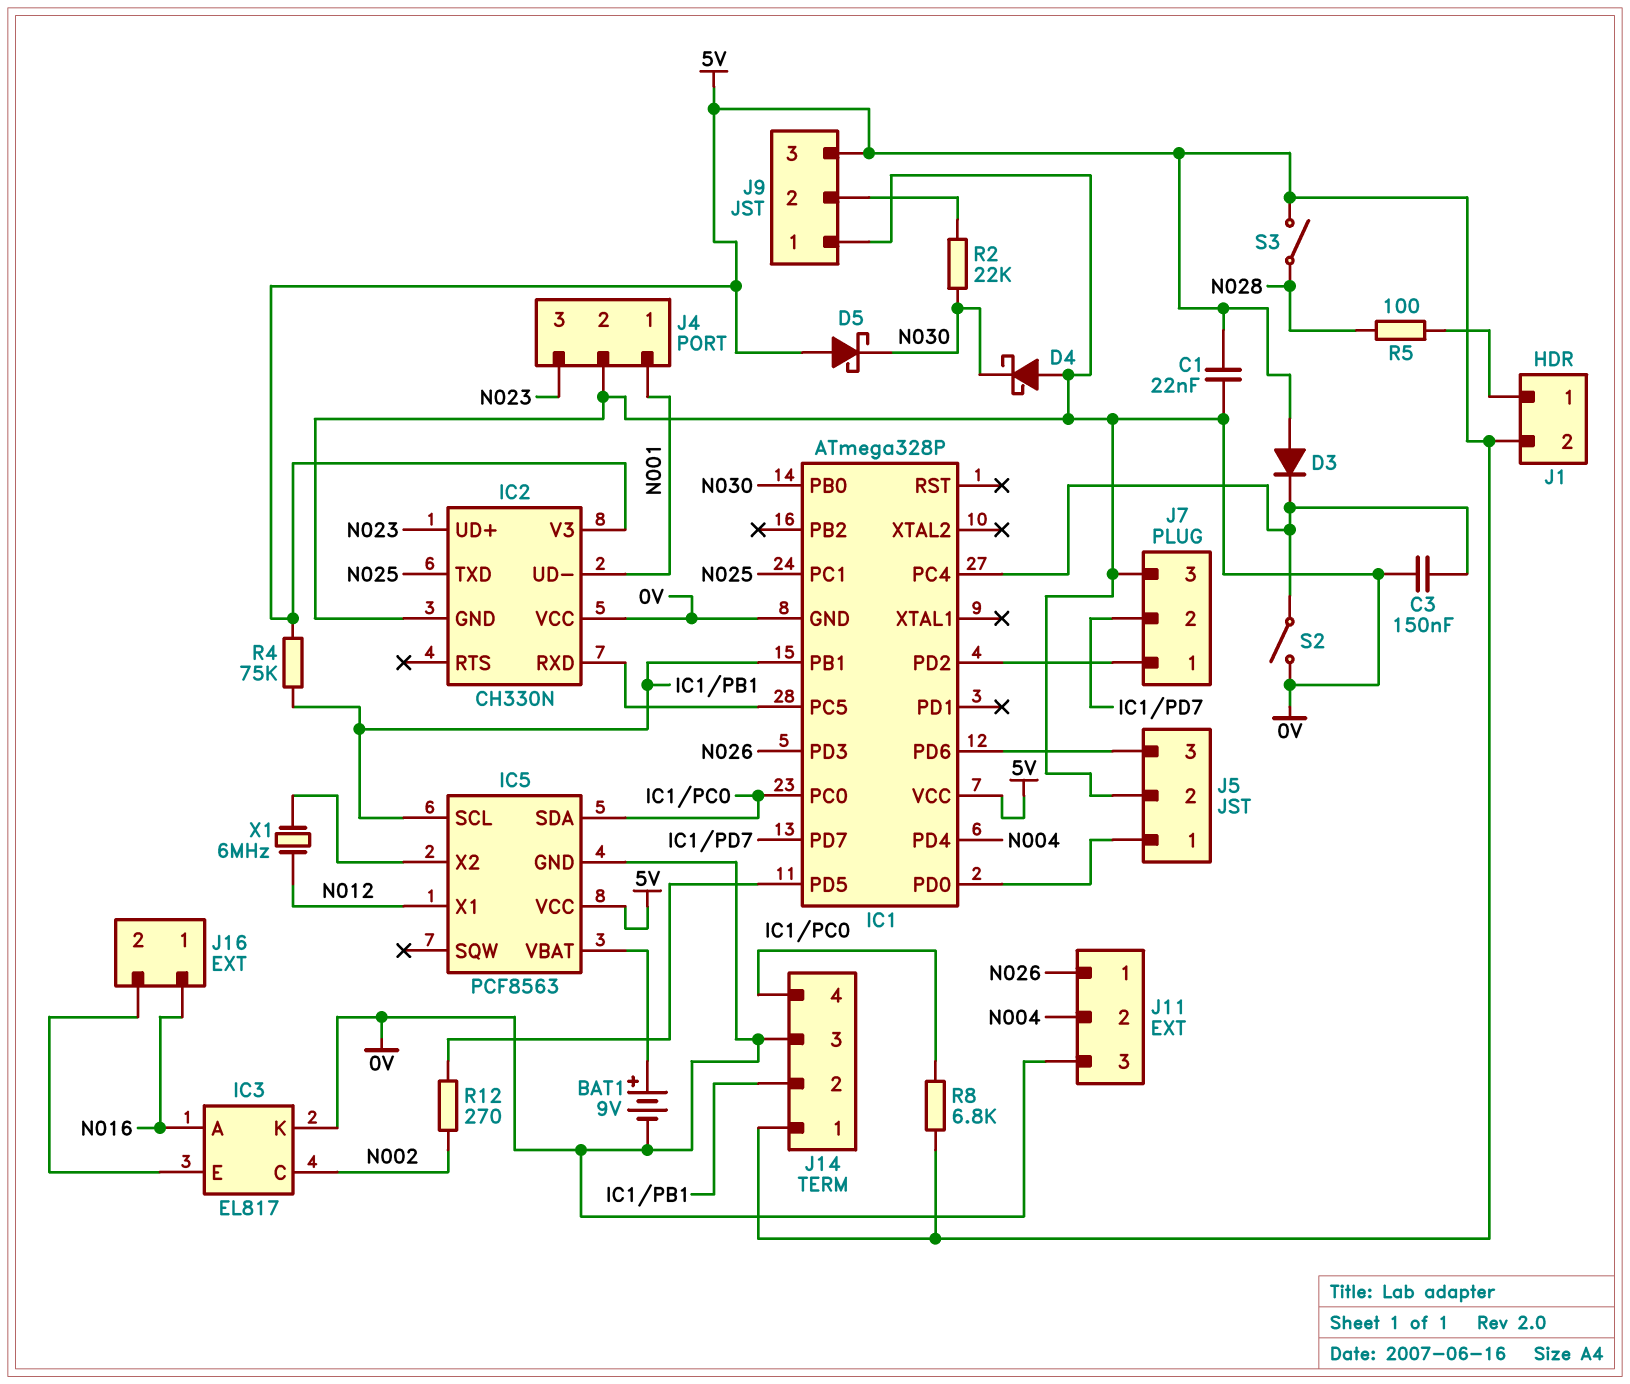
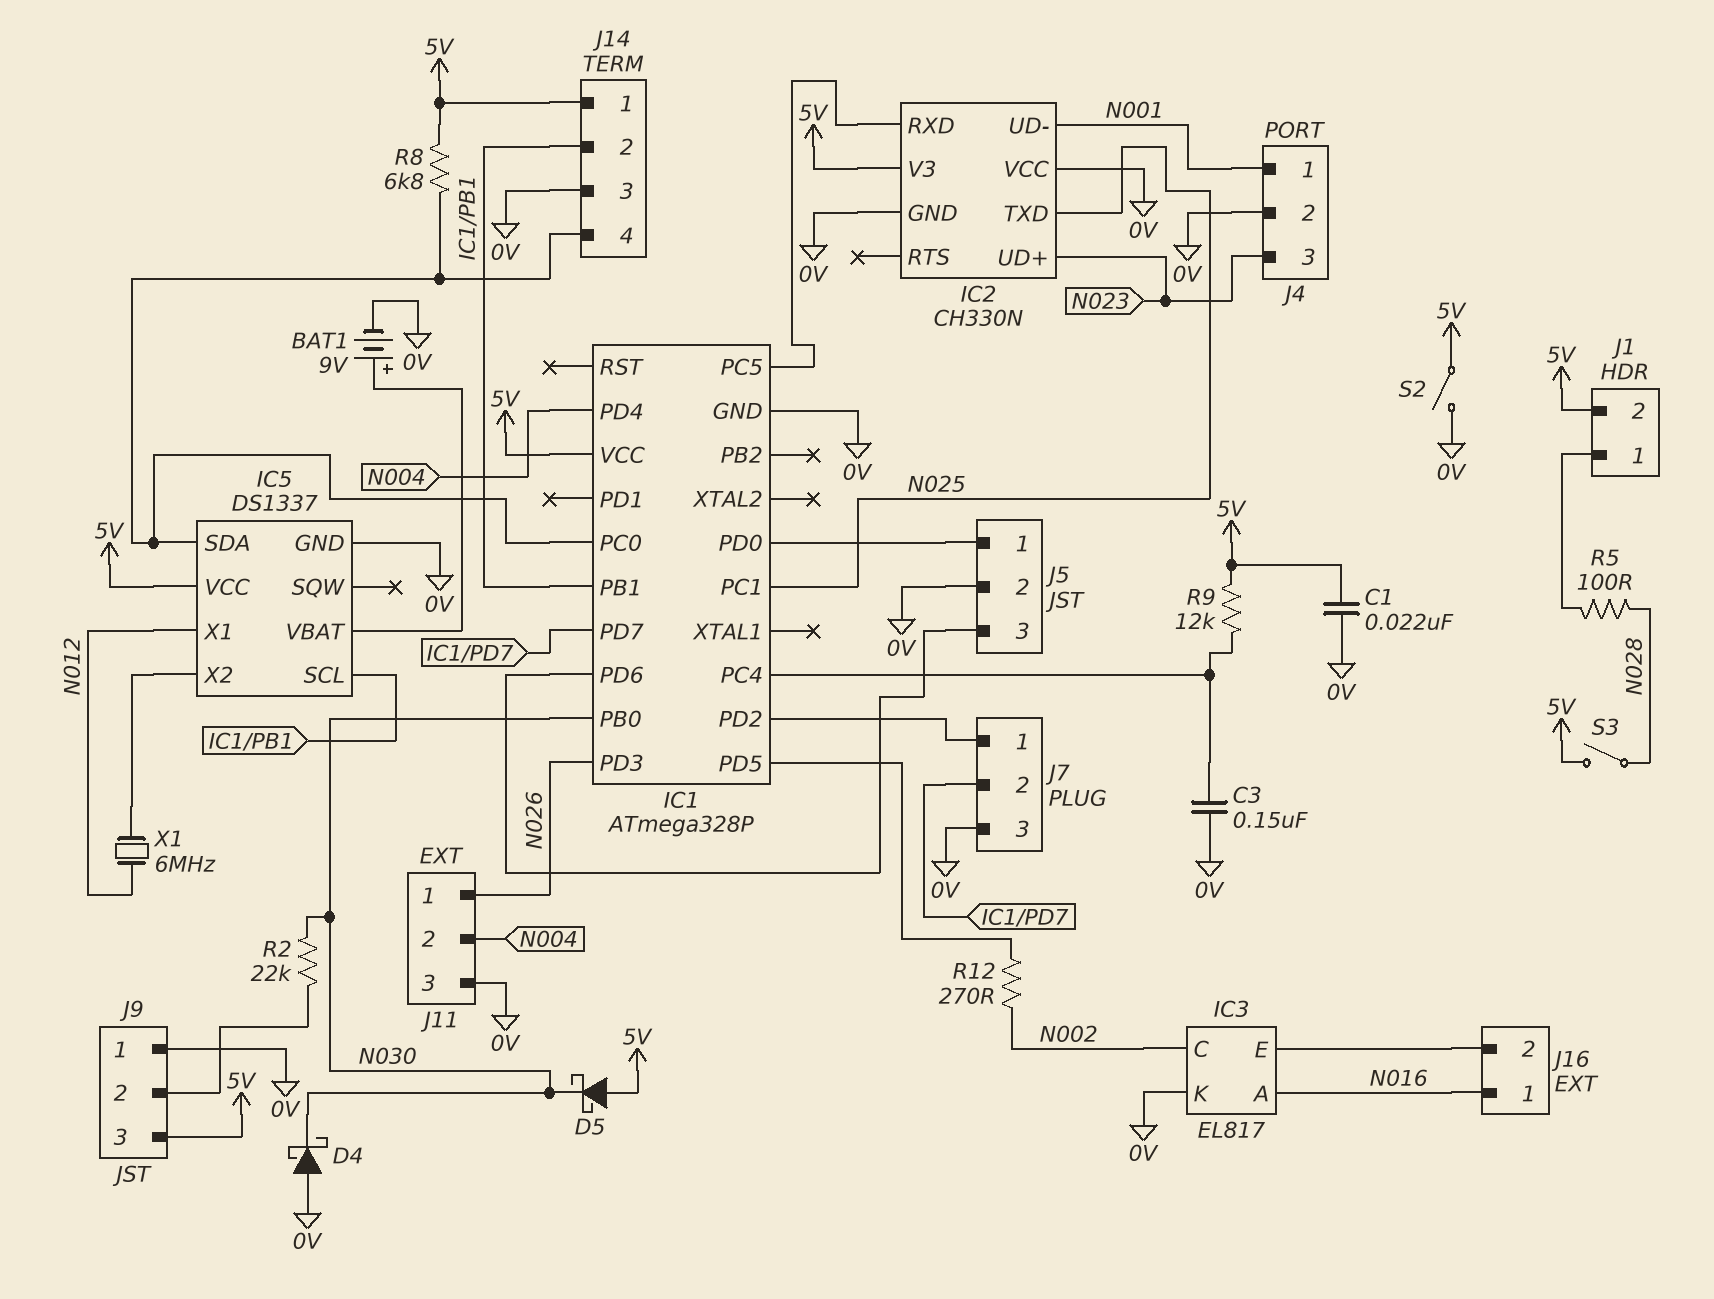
D3: diode (A 5V, K IC1/PC4) -> none
IC5: PCF8563 -> DS1337
R4: 75k (5V, IC1/PB1) -> none
R9: none -> 12k (5V, IC1/PC4)
S2: switch (0V, IC1/PC4) -> switch (0V, 5V)

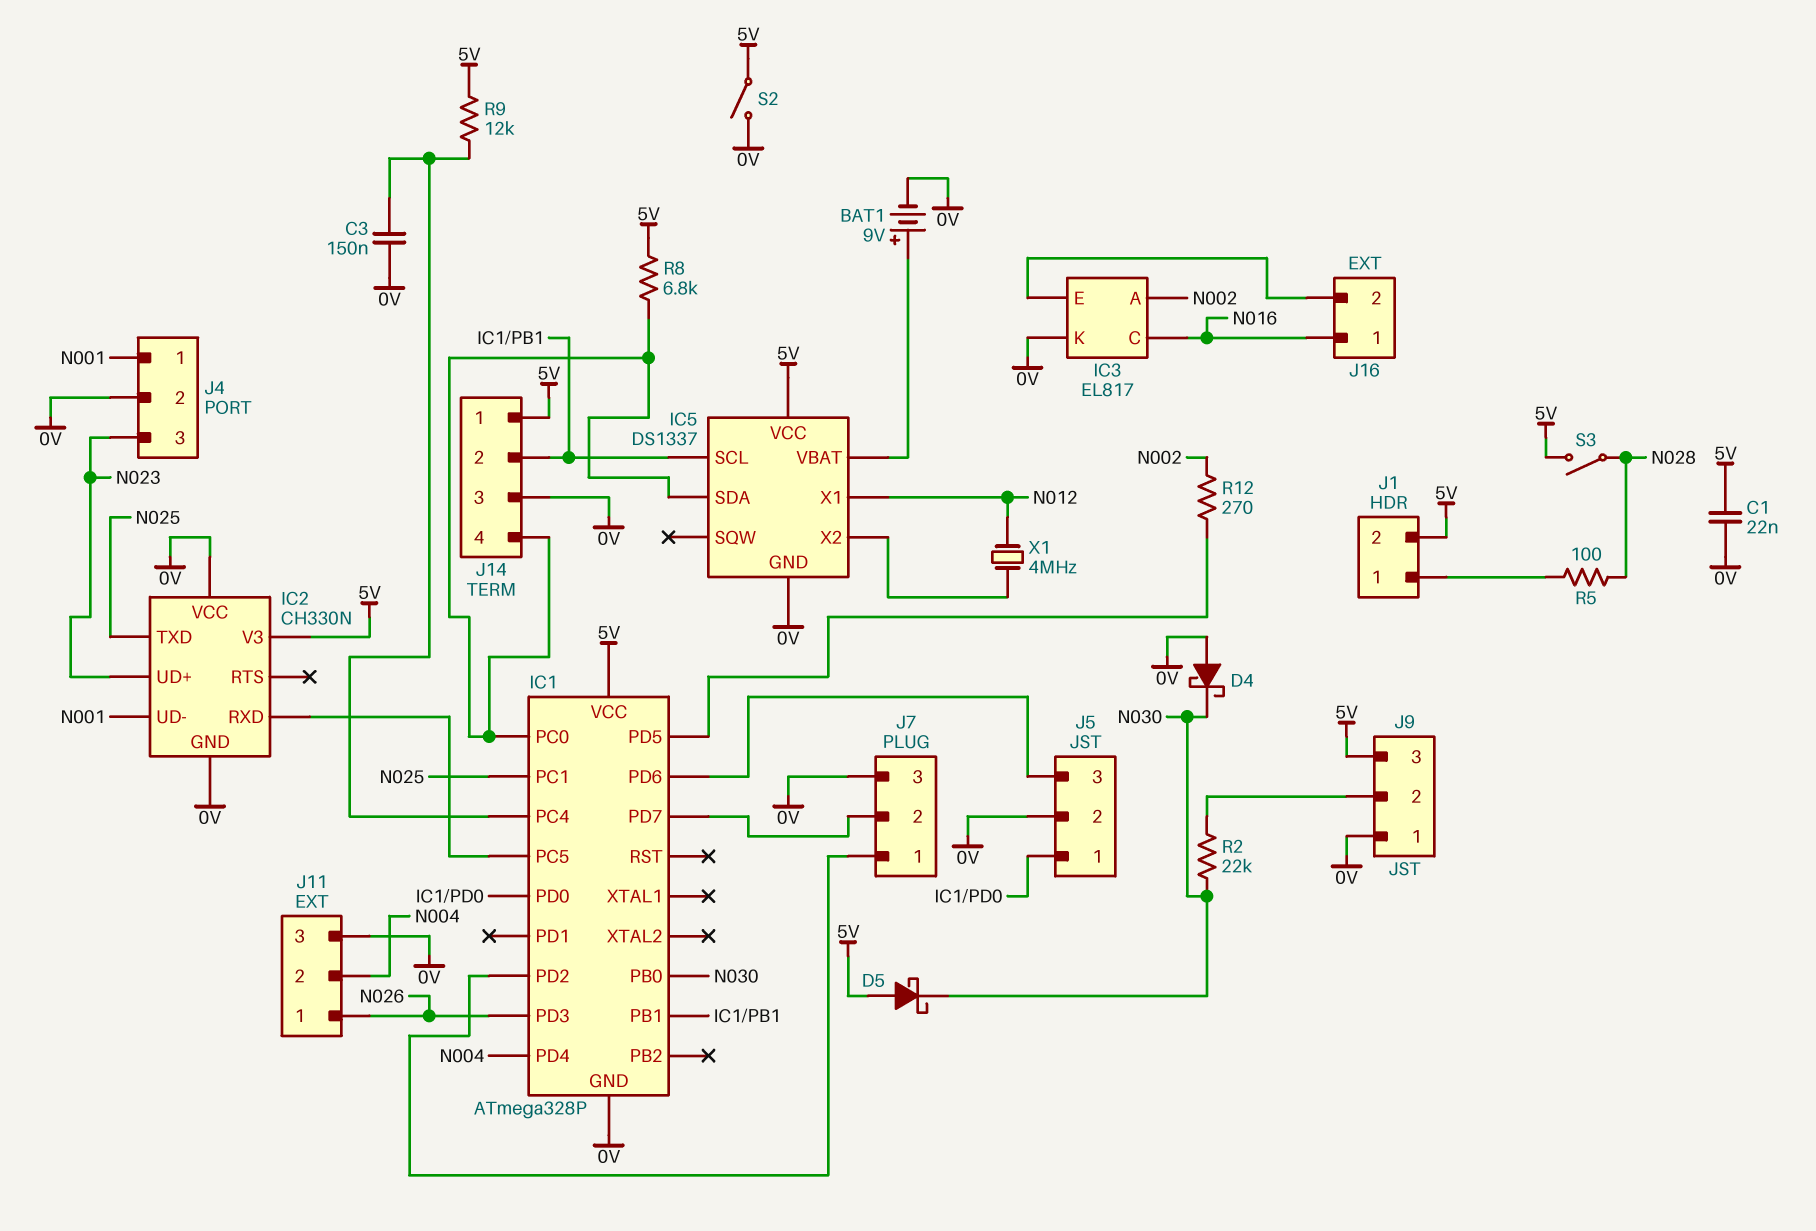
IC3 pin A: N016 -> N002
IC3 pin C: N002 -> N016
X1: 6MHz (IC5/X2, N012) -> 4MHz (IC5/X2, N012)

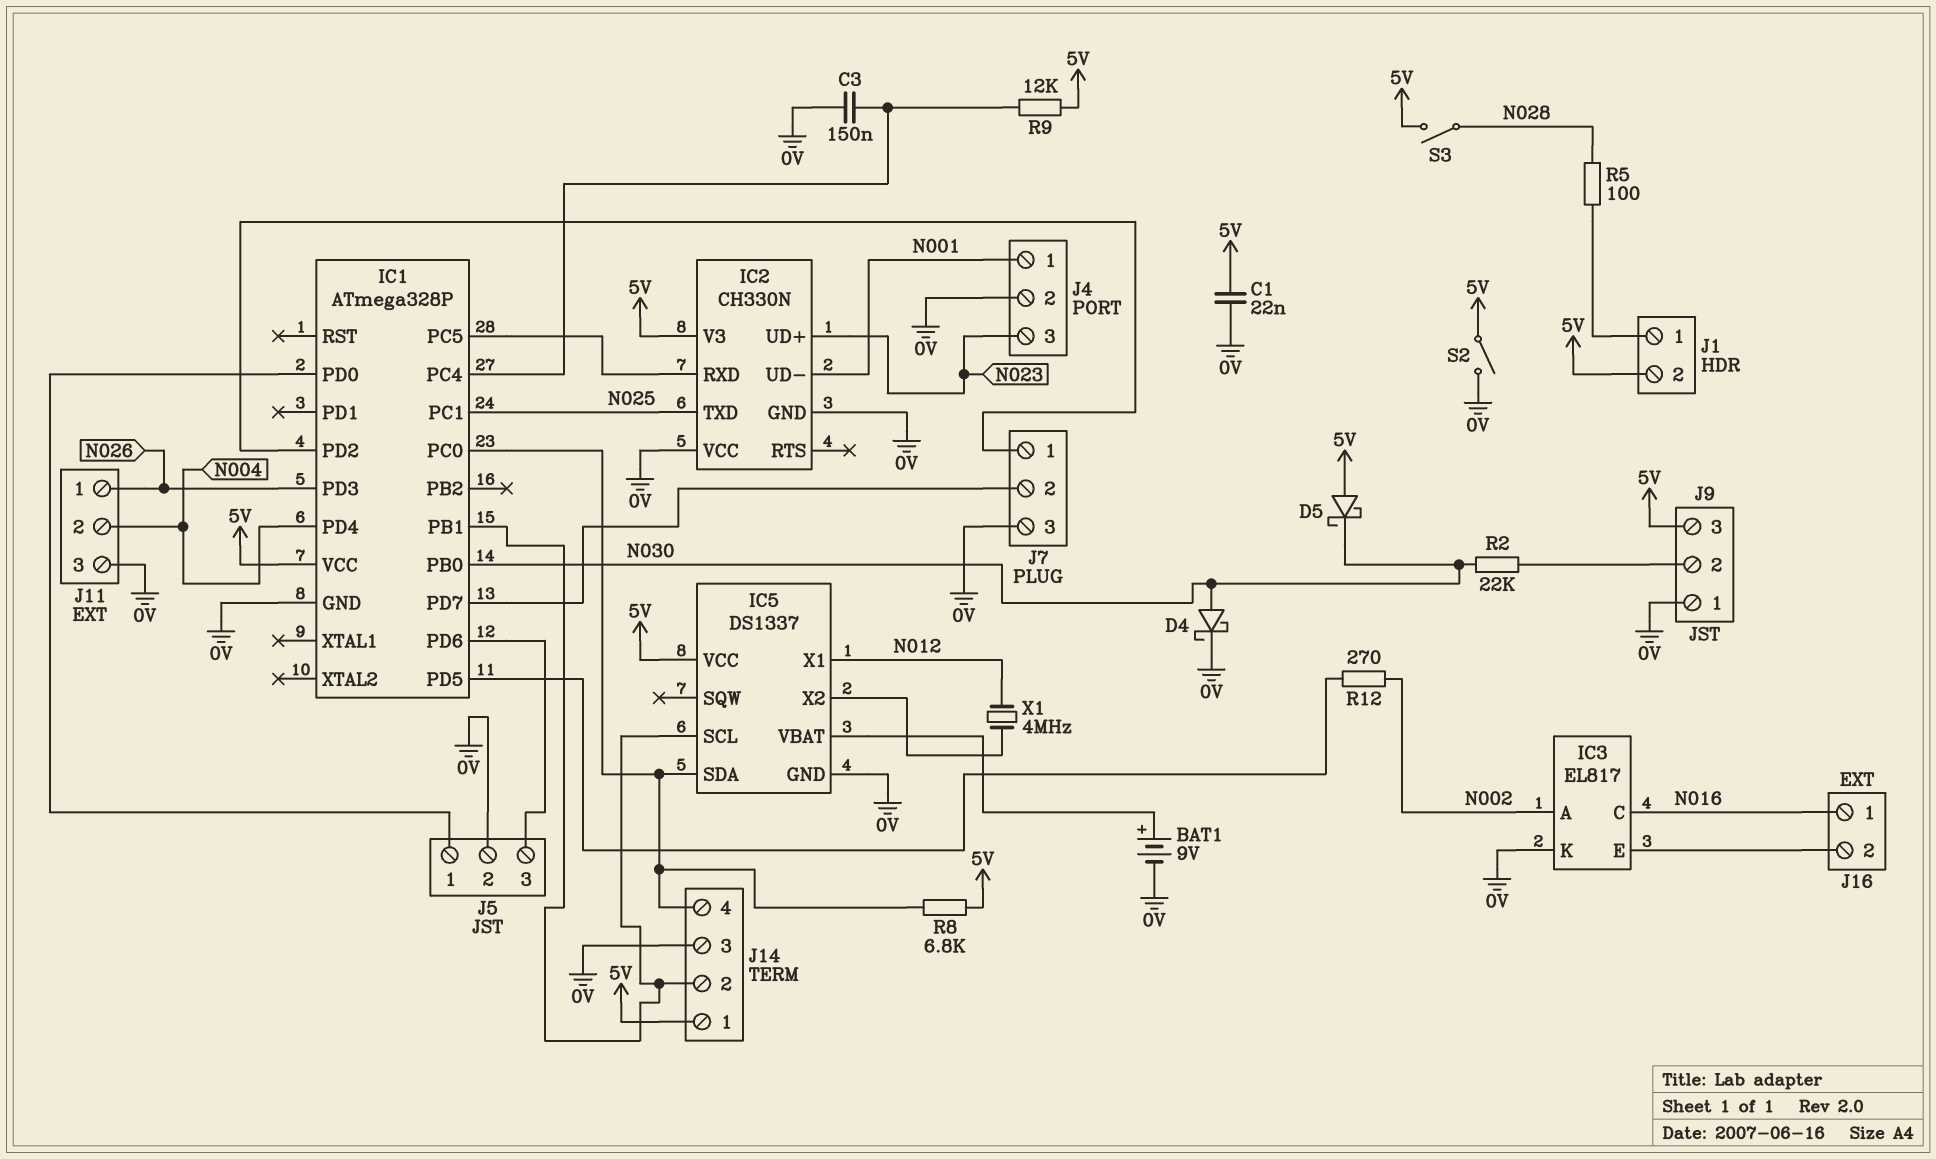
D4: schottky (A 0V, K N030) -> schottky (A N030, K 0V)

